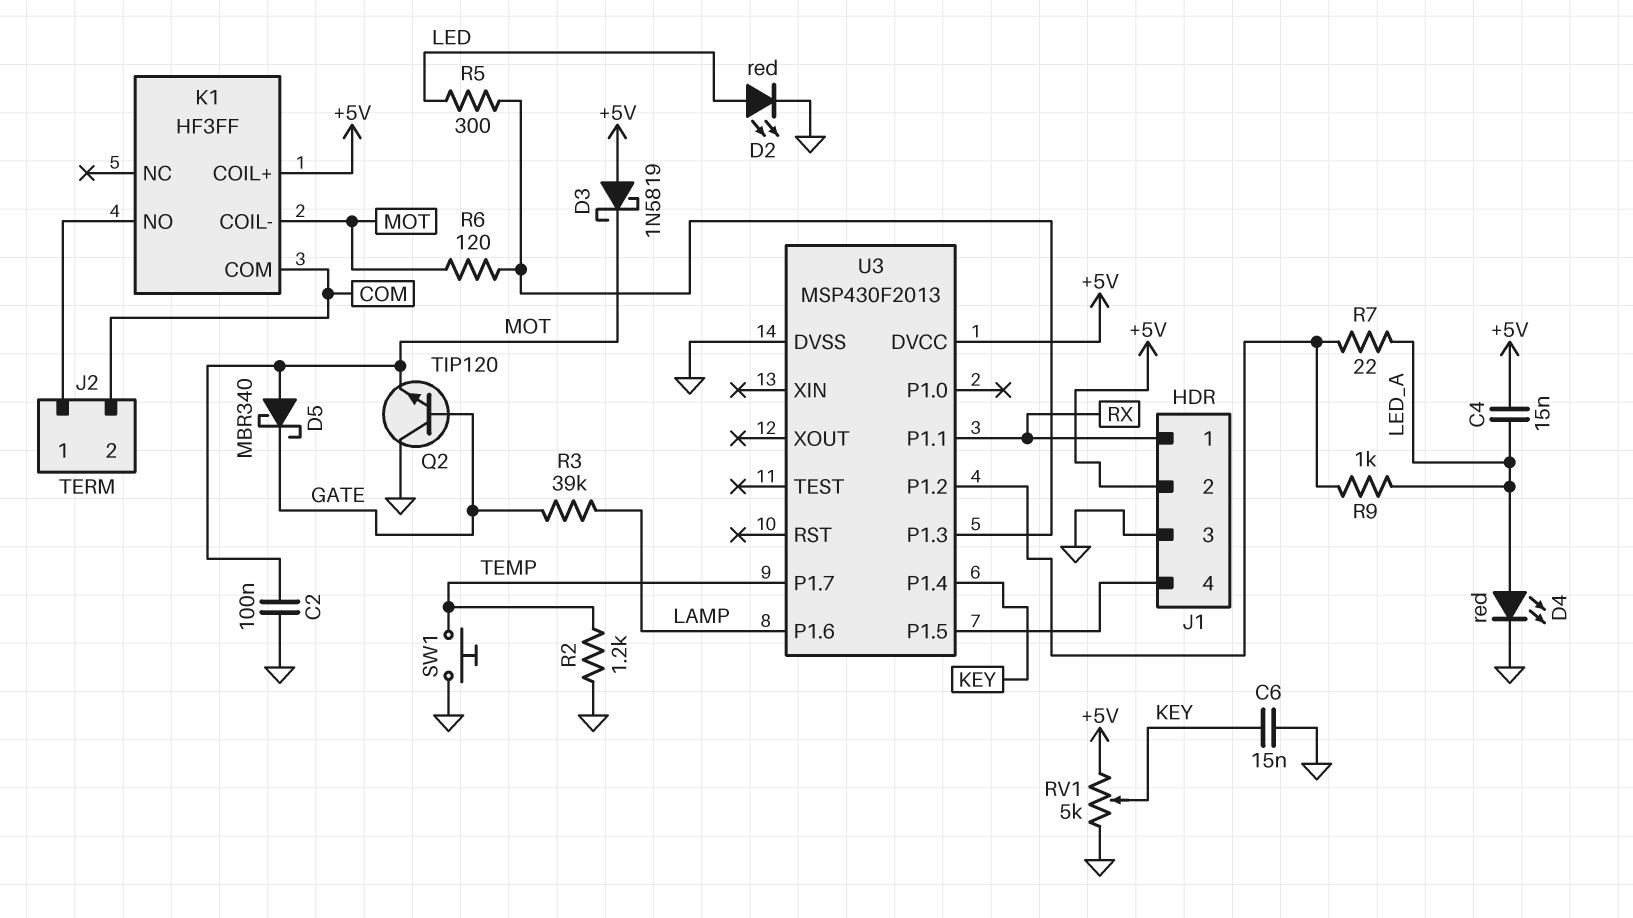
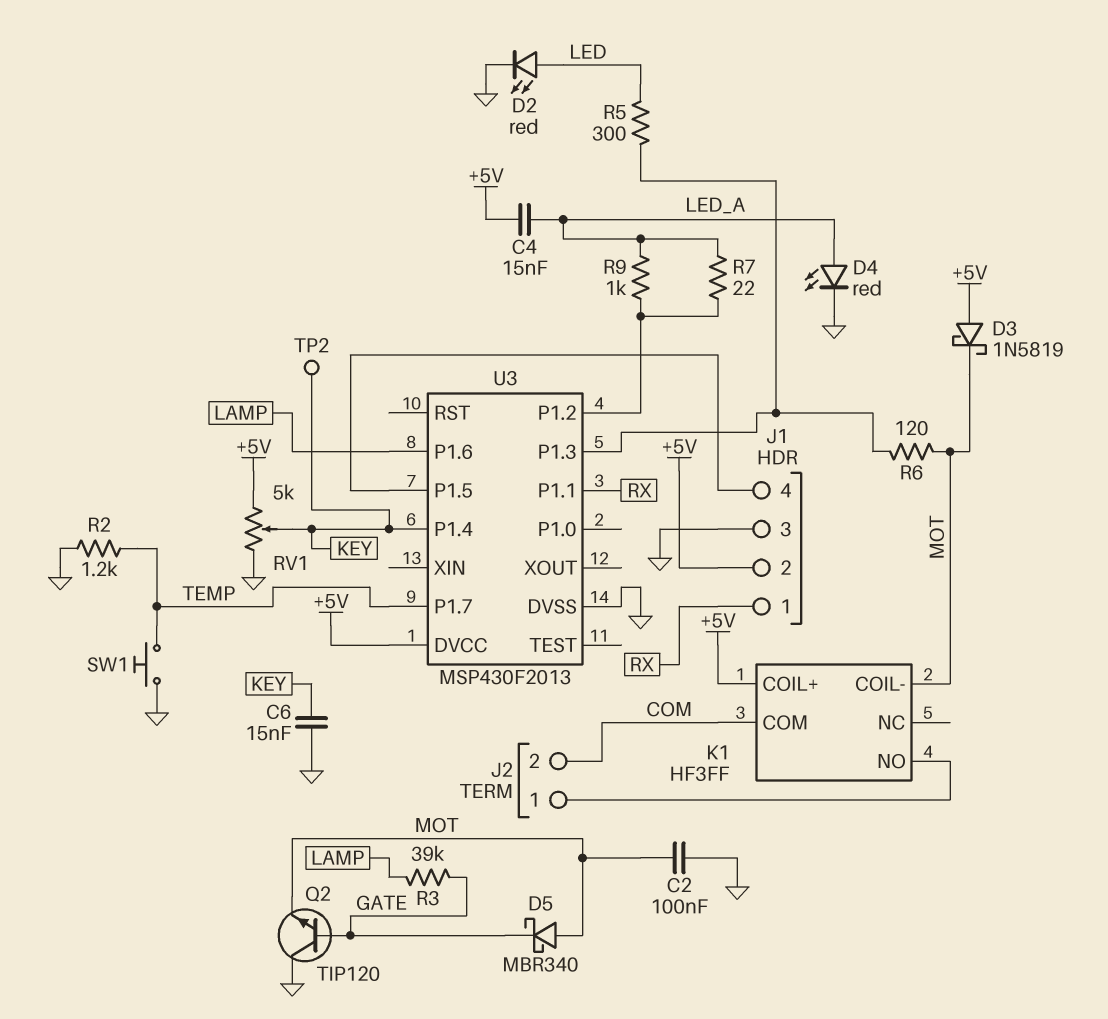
TP2: none -> test point (KEY)

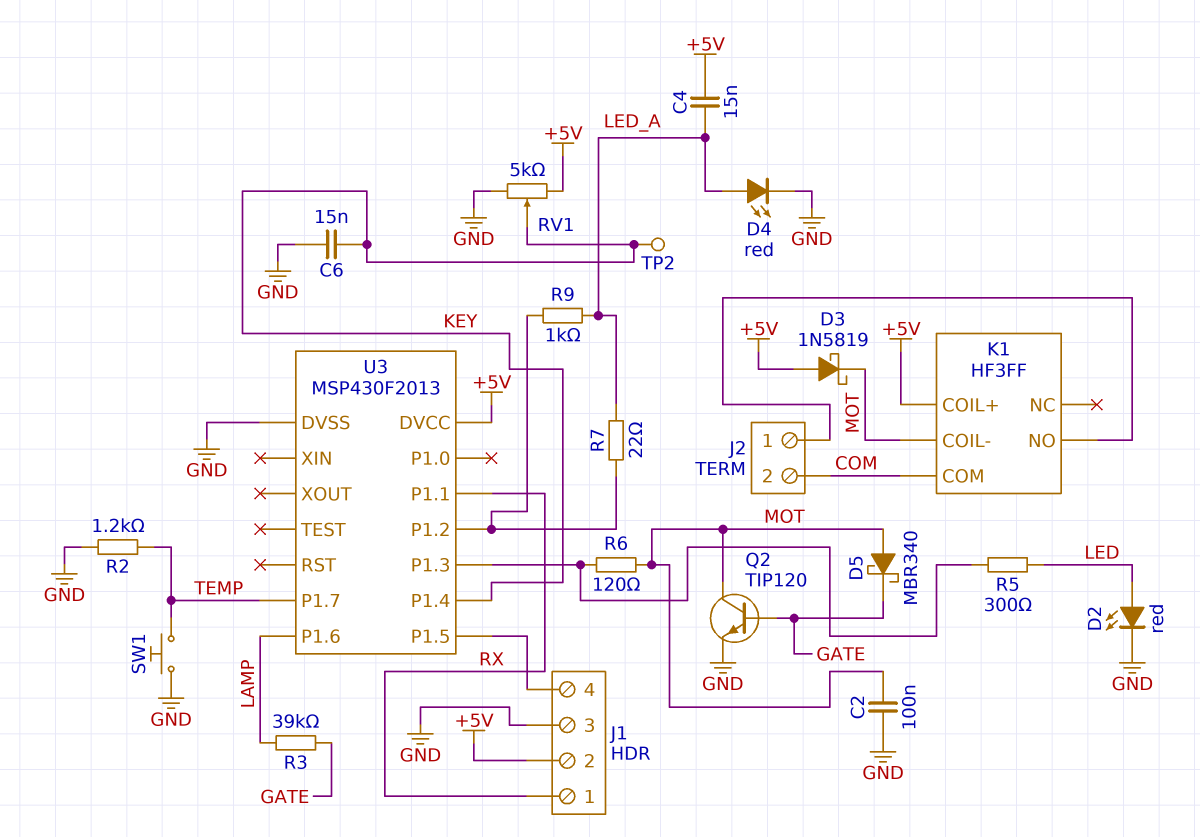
Q2: NPN TIP120 (B GATE, C GND, E MOT) -> NPN TIP120 (B GATE, C MOT, E GND)

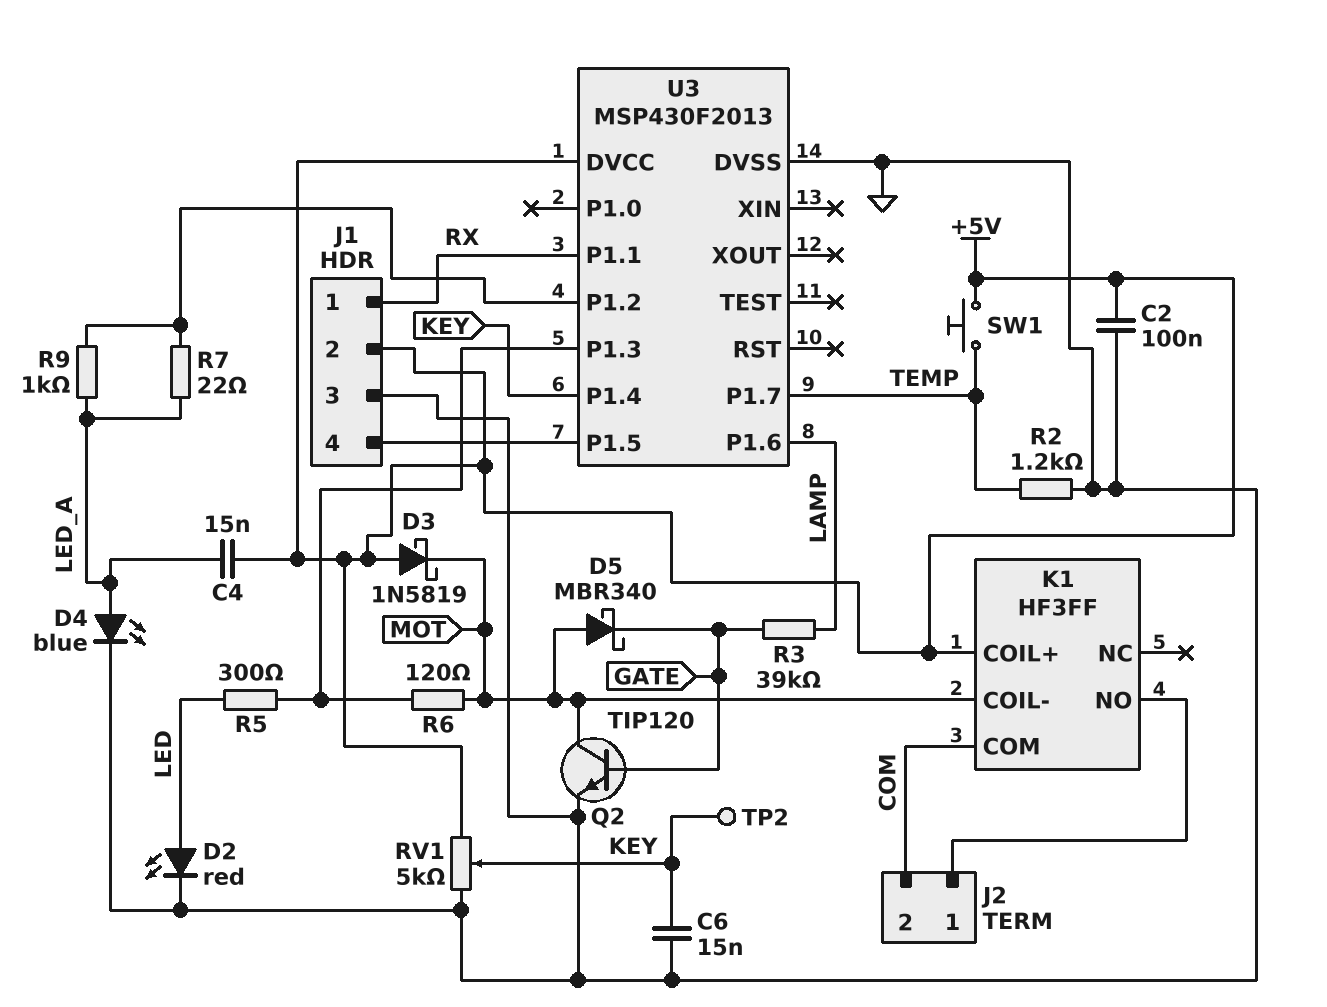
C2: 100nF (GND, MOT) -> 100nF (+5V, GND)
D4: LED red (A LED_A, K GND) -> LED blue (A LED_A, K GND)
SW1: button (GND, TEMP) -> button (+5V, TEMP)

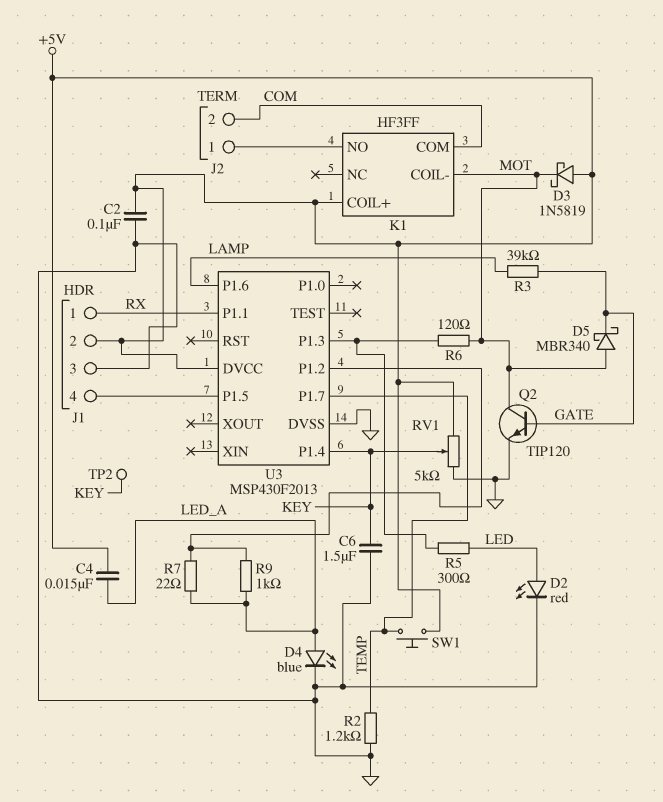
C6: 15nF (GND, KEY) -> 1.5uF (GND, KEY)

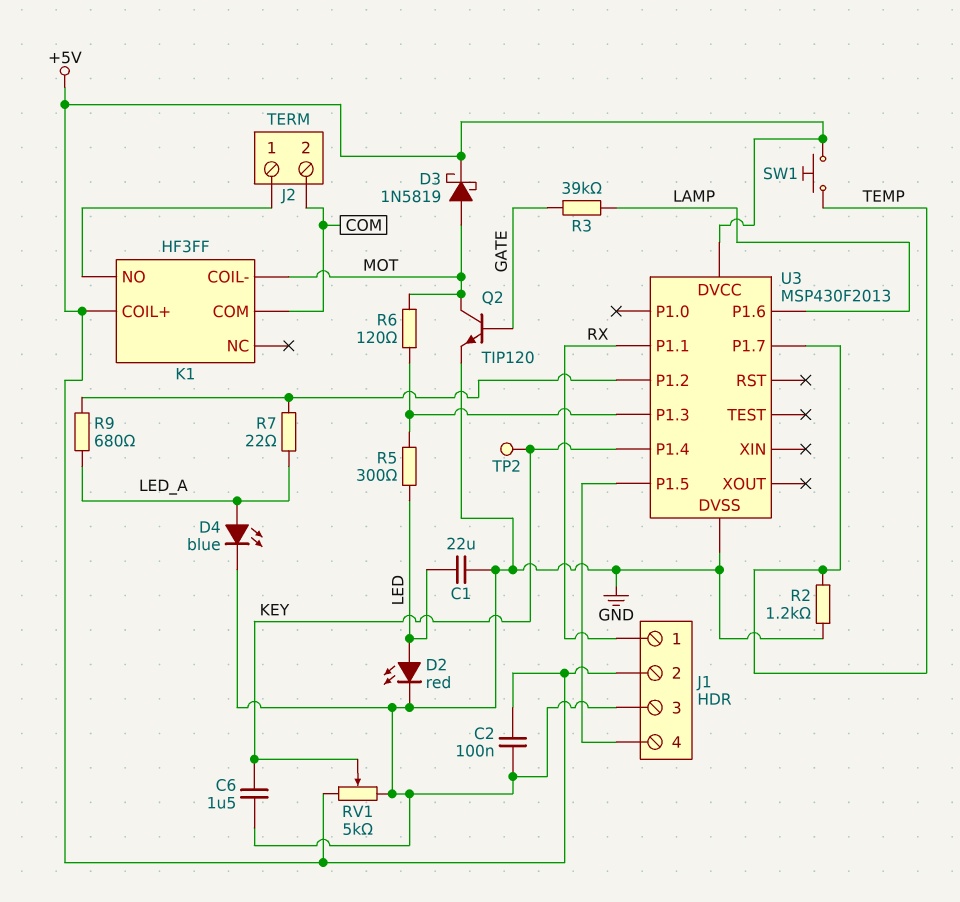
C1: none -> 22uF (GND, LED)
C4: 15nF (+5V, LED_A) -> none
D3: schottky 1N5819 (A +5V, K MOT) -> schottky 1N5819 (A MOT, K +5V)
D5: schottky MBR340 (A MOT, K GATE) -> none
R9: 1k (LED_A, U3/P1.2) -> 680 (LED_A, U3/P1.2)

